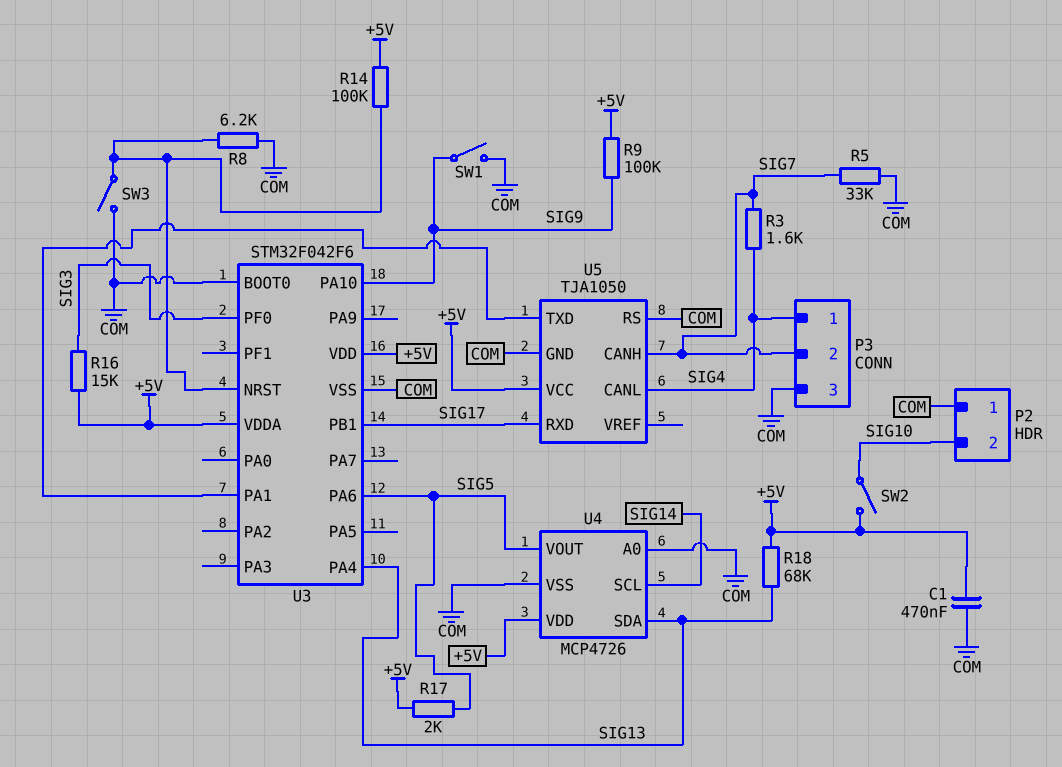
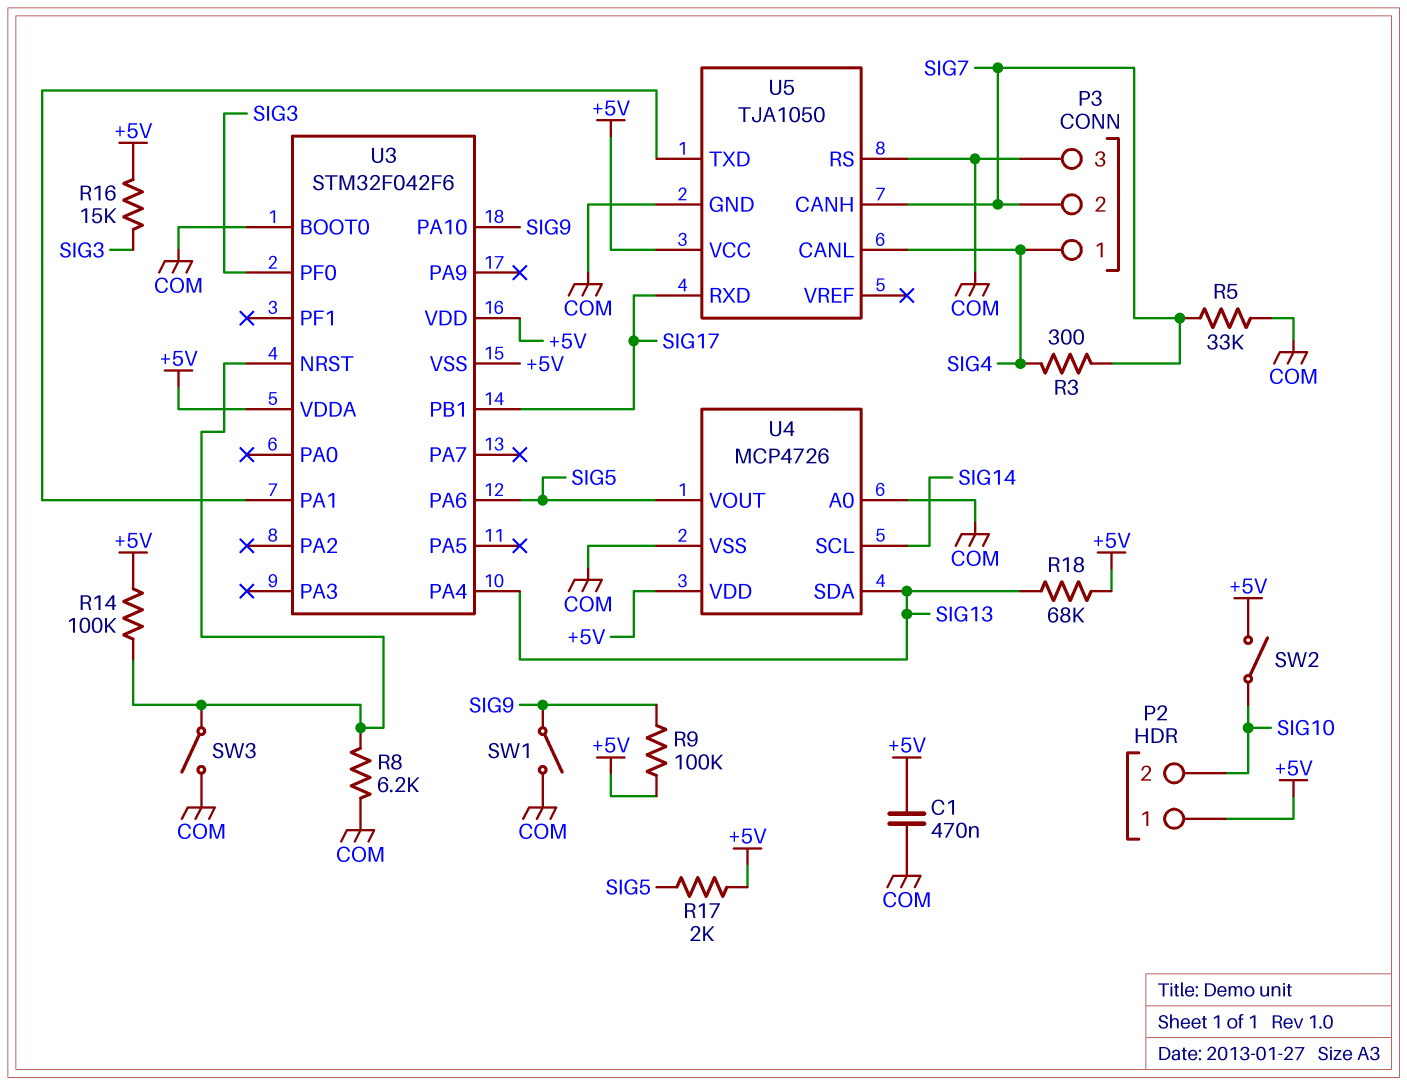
P2 pin 1: COM -> +5V
R3: 1.6k (SIG4, SIG7) -> 300 (SIG4, SIG7)
U3 pin VSS: COM -> +5V

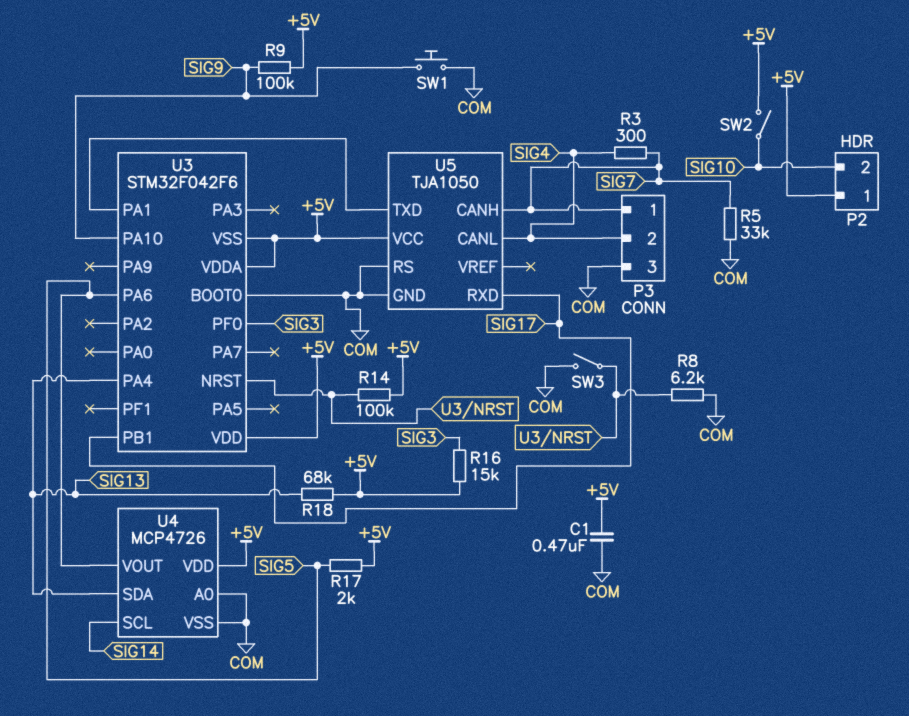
P3 pin 1: SIG4 -> SIG7
P3 pin 2: SIG7 -> SIG4
SW1: switch (COM, SIG9) -> button (COM, SIG9)

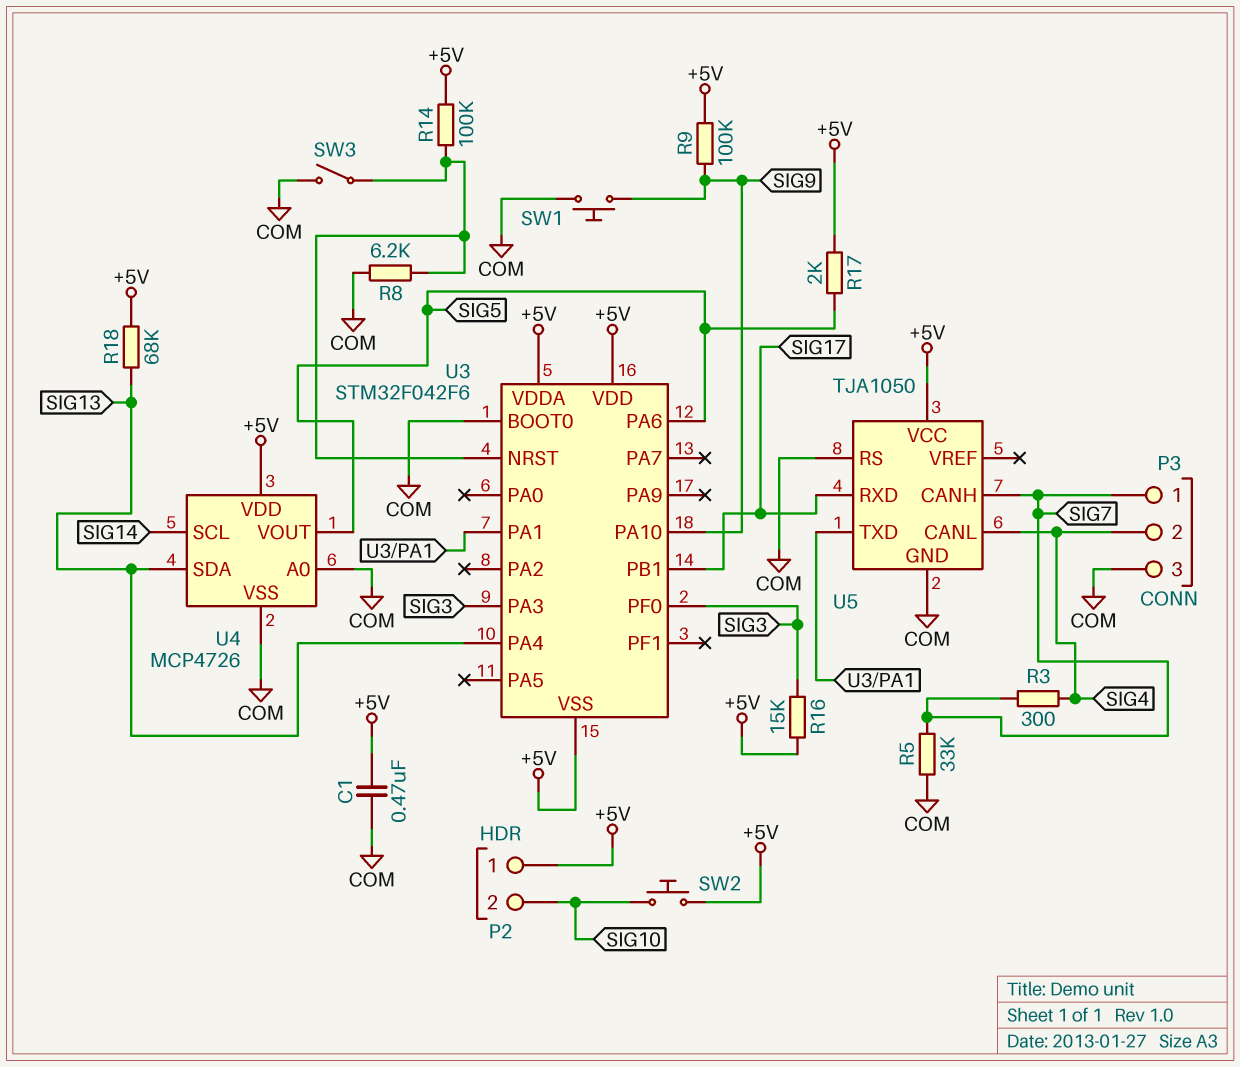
SW2: switch (+5V, SIG10) -> button (+5V, SIG10)
U3 pin PA3: none -> SIG3

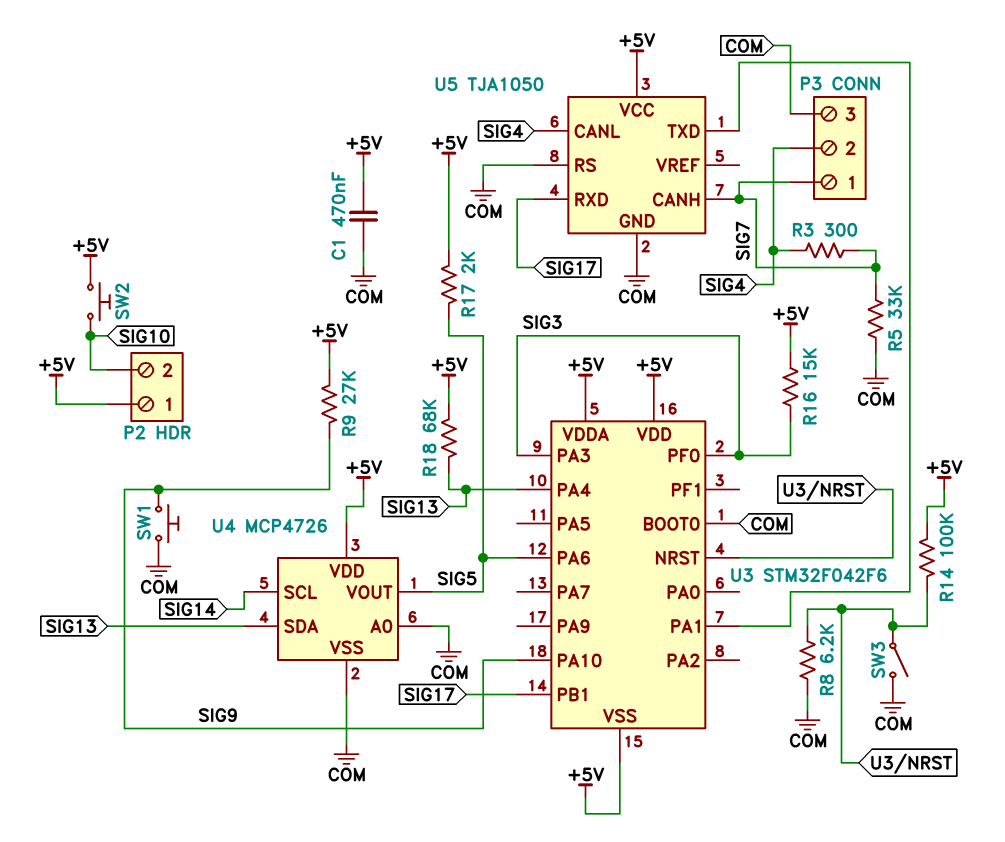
R9: 100k (+5V, SIG9) -> 27k (+5V, SIG9)

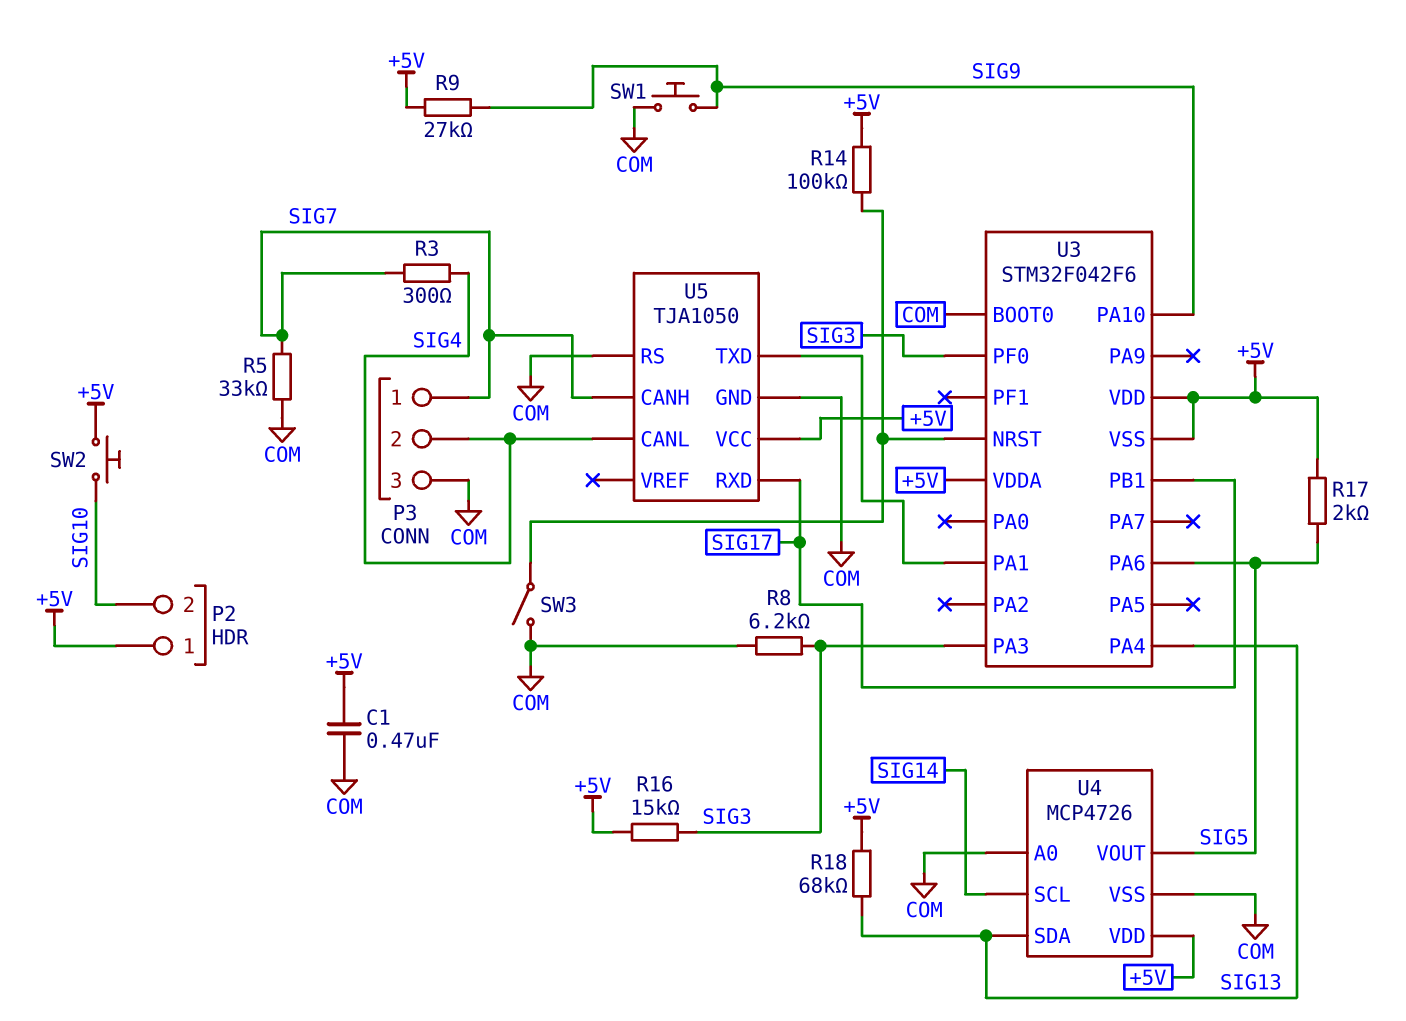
R8: 6.2k (COM, U3/NRST) -> 6.2k (COM, SIG3)

